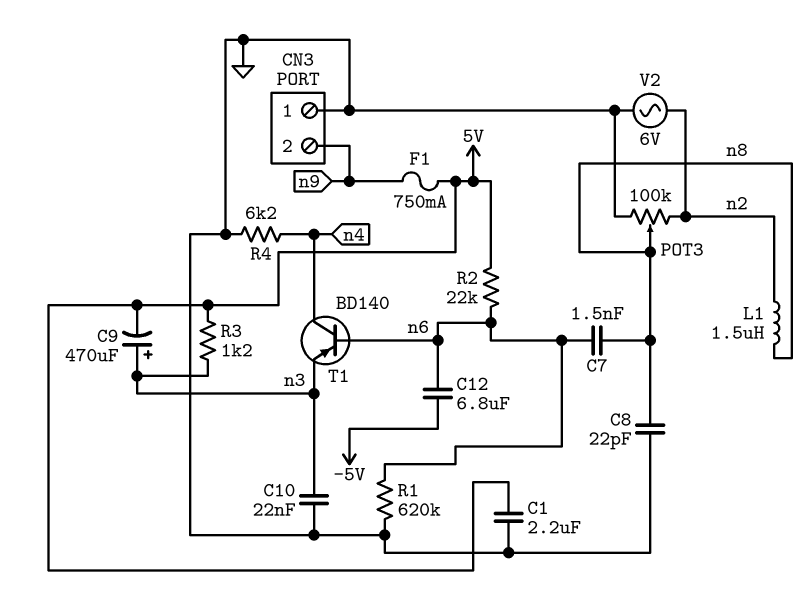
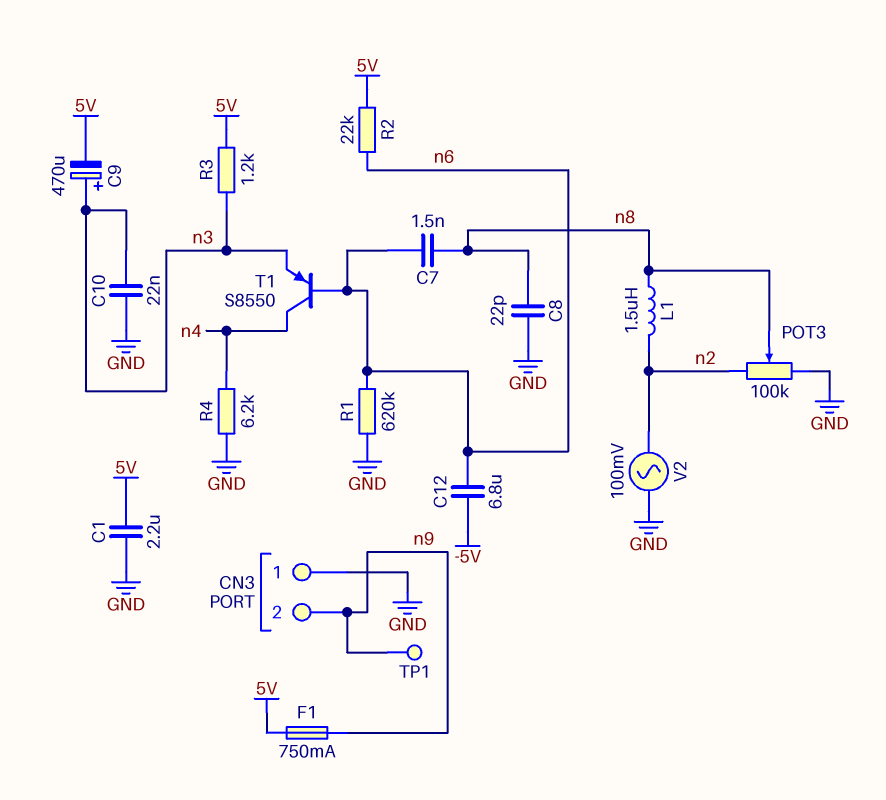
T1: PNP BD140 (B n6, C n4, E n3) -> PNP S8550 (B n6, C n4, E n3)
TP1: none -> test point (n9)
V2: AC 6V (GND, n2) -> AC 100mV (GND, n2)

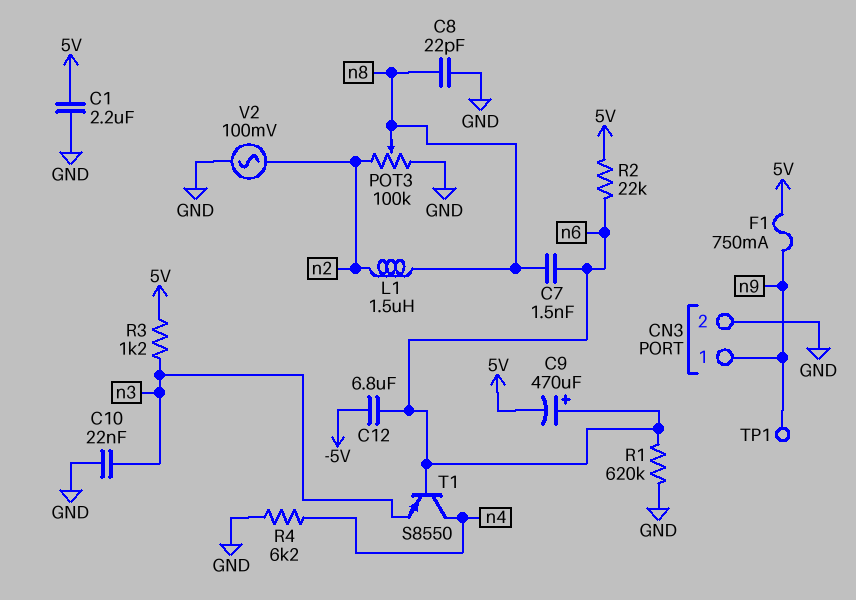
C9: 470uF (plus n3, minus 5V) -> 470uF (plus n6, minus 5V)
CN3 pin 1: GND -> n9
CN3 pin 2: n9 -> GND

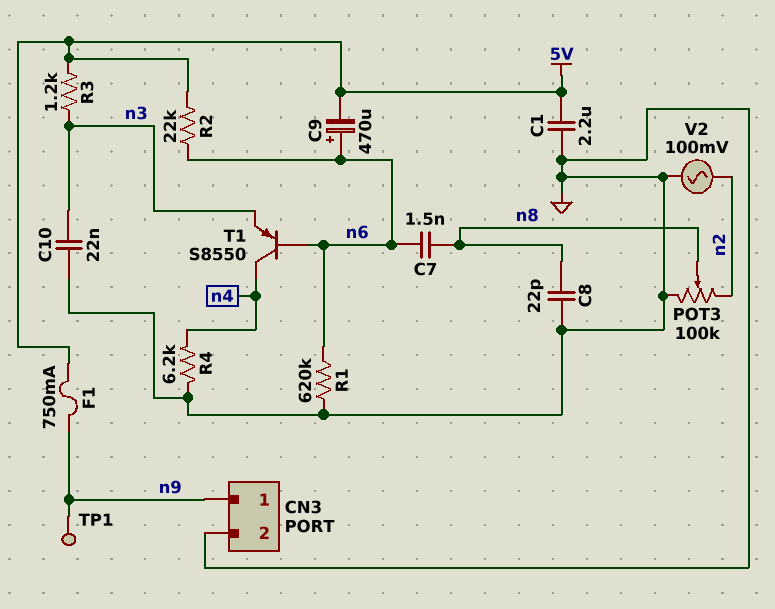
C12: 6.8uF (-5V, n6) -> none
L1: 1.5uH (n2, n8) -> none

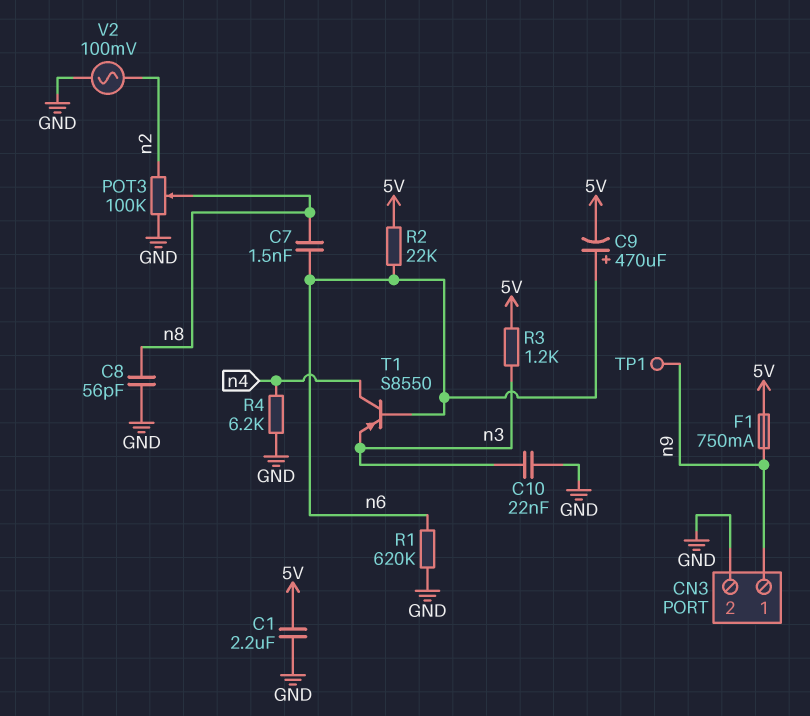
C8: 22pF (GND, n8) -> 56pF (GND, n8)

